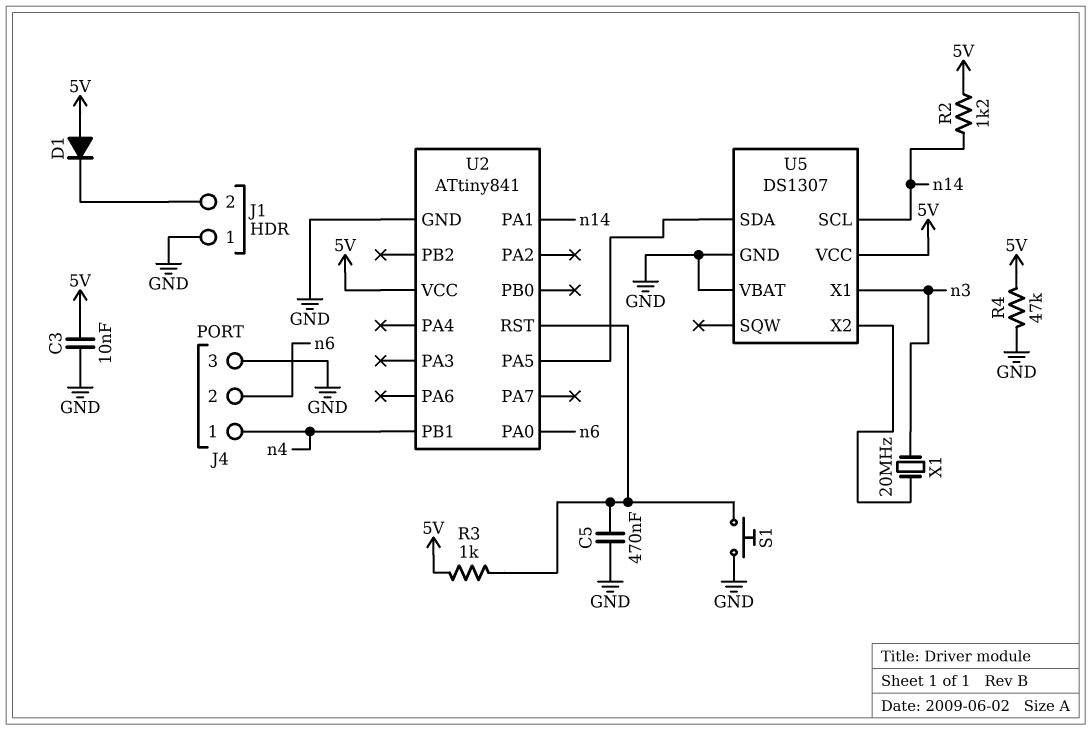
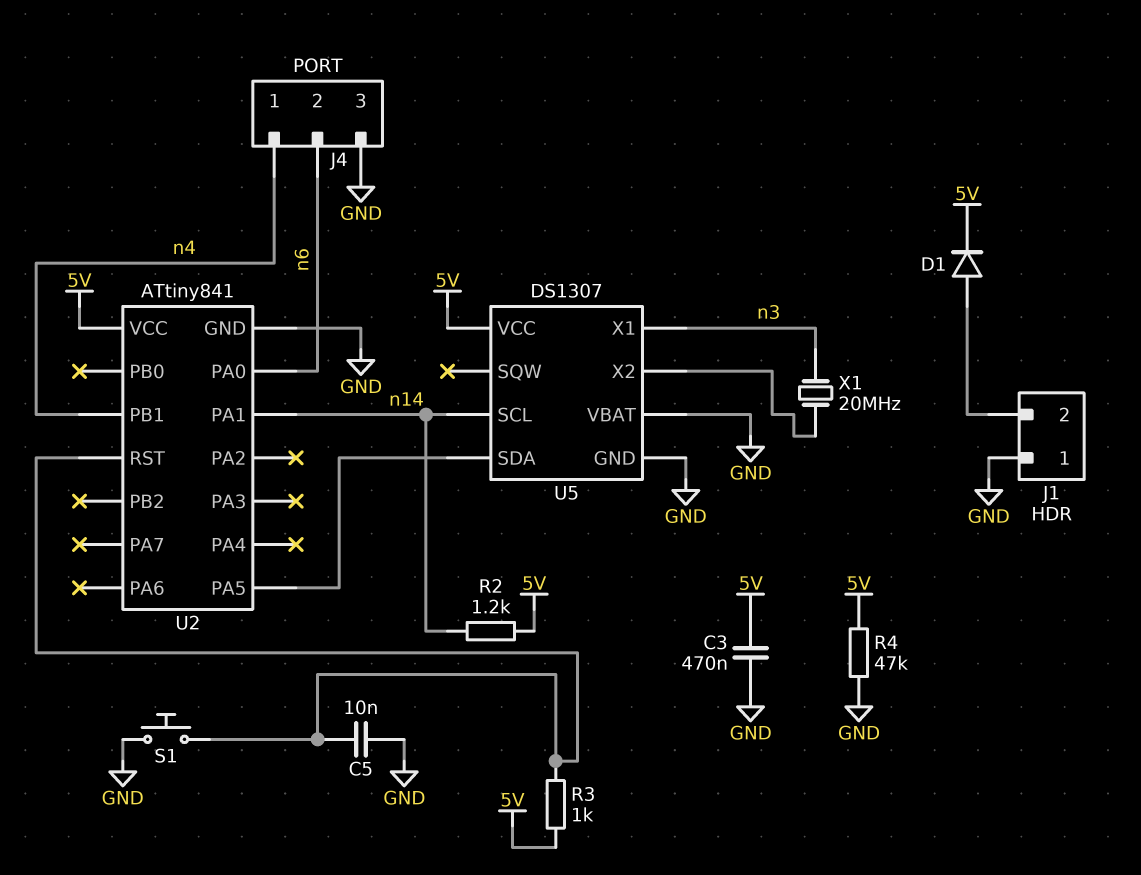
C3: 10nF (5V, GND) -> 470nF (5V, GND)
C5: 470nF (GND, U2/RST) -> 10nF (GND, U2/RST)
D1: diode (A 5V, K J1/2) -> diode (A J1/2, K 5V)

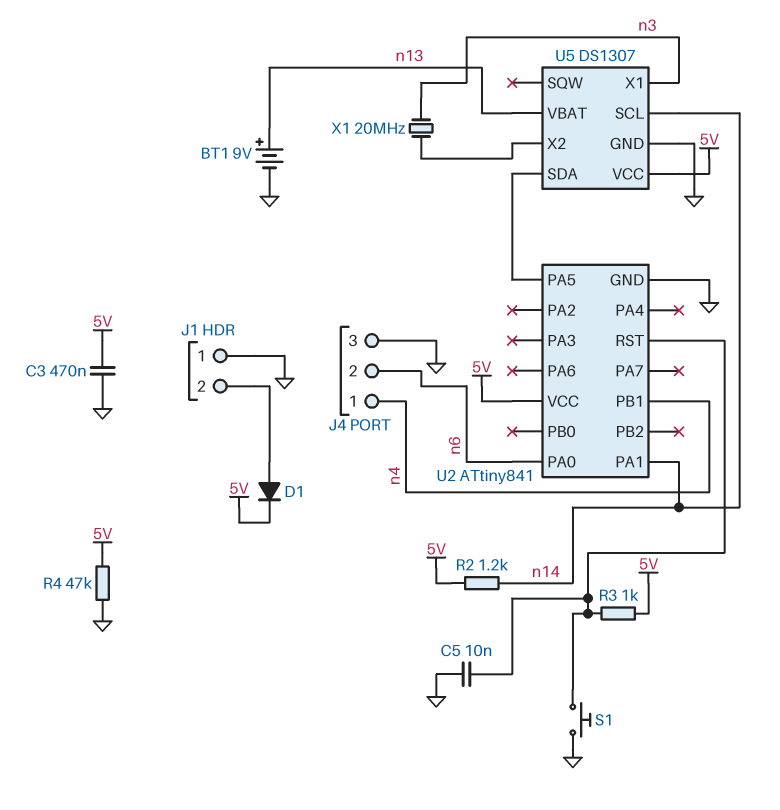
BT1: none -> 9V (plus n13, minus GND)
U5 pin VBAT: GND -> n13

